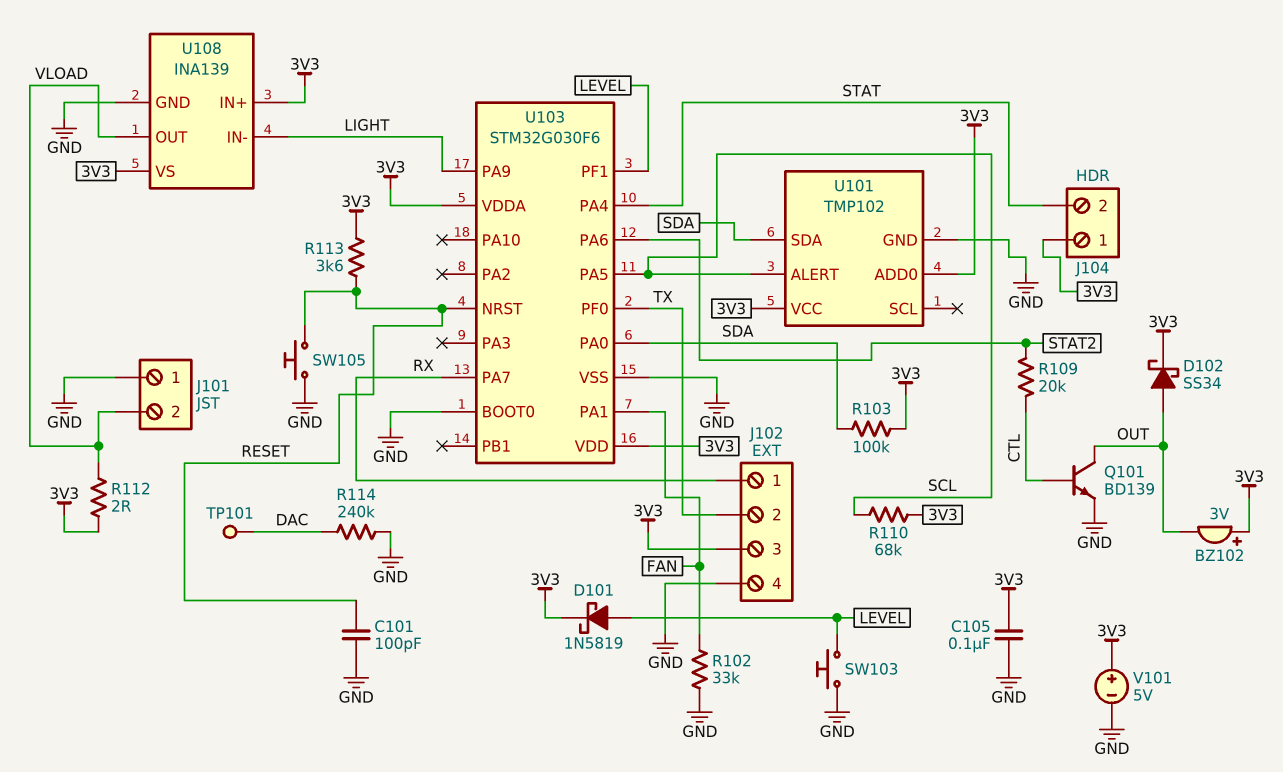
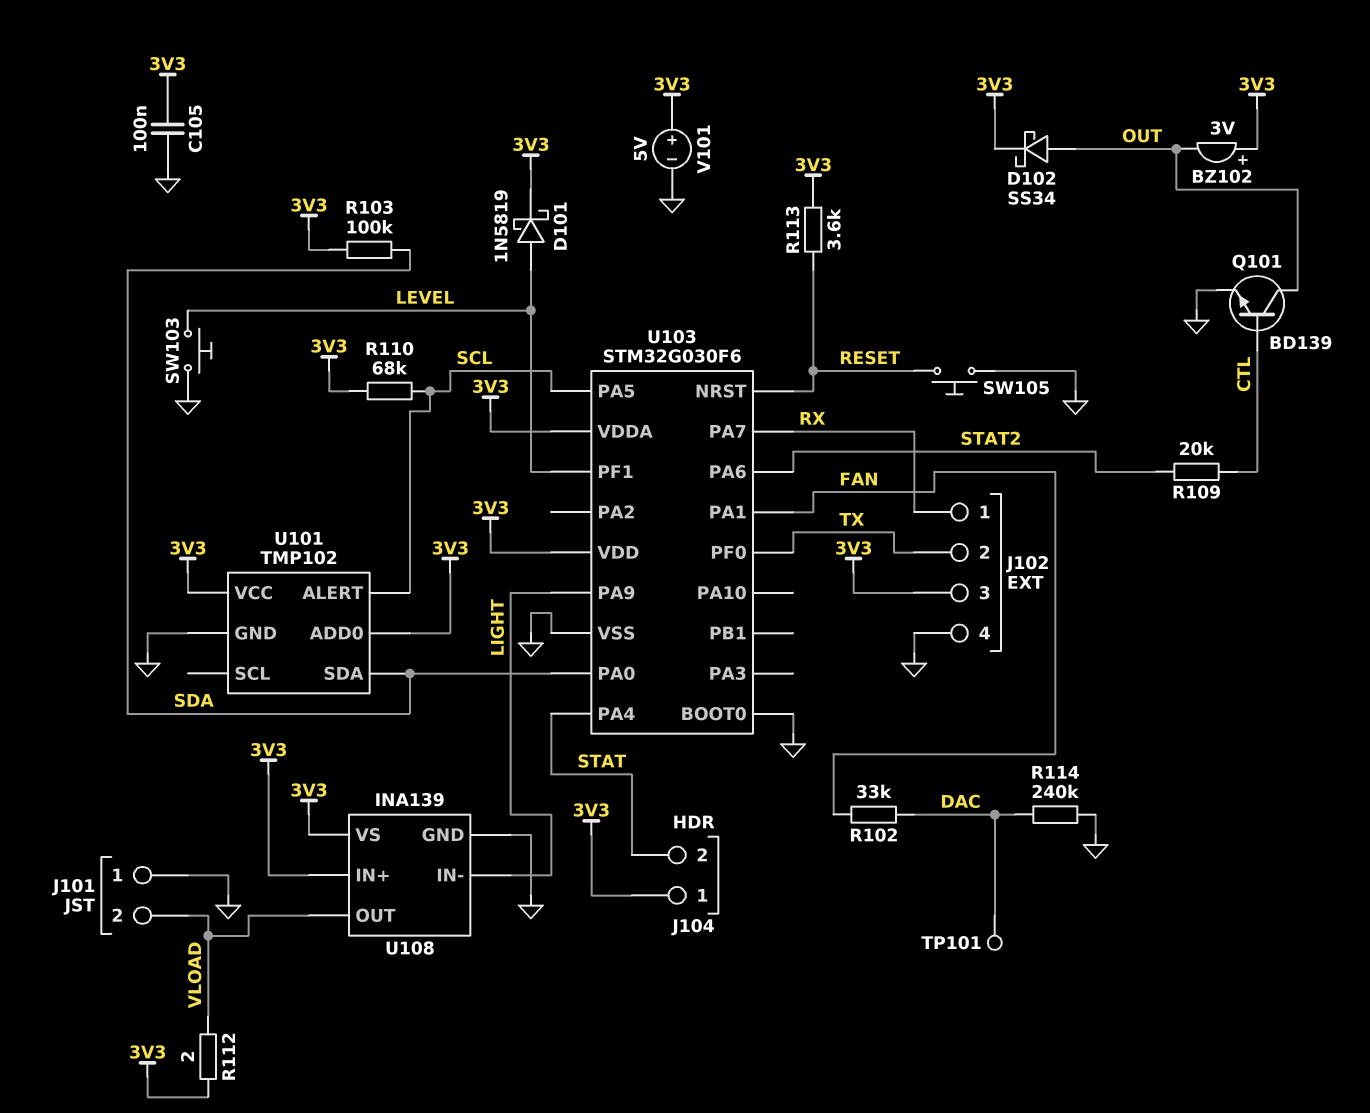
C101: 100pF (GND, RESET) -> none
R102: 33k (FAN, GND) -> 33k (DAC, FAN)

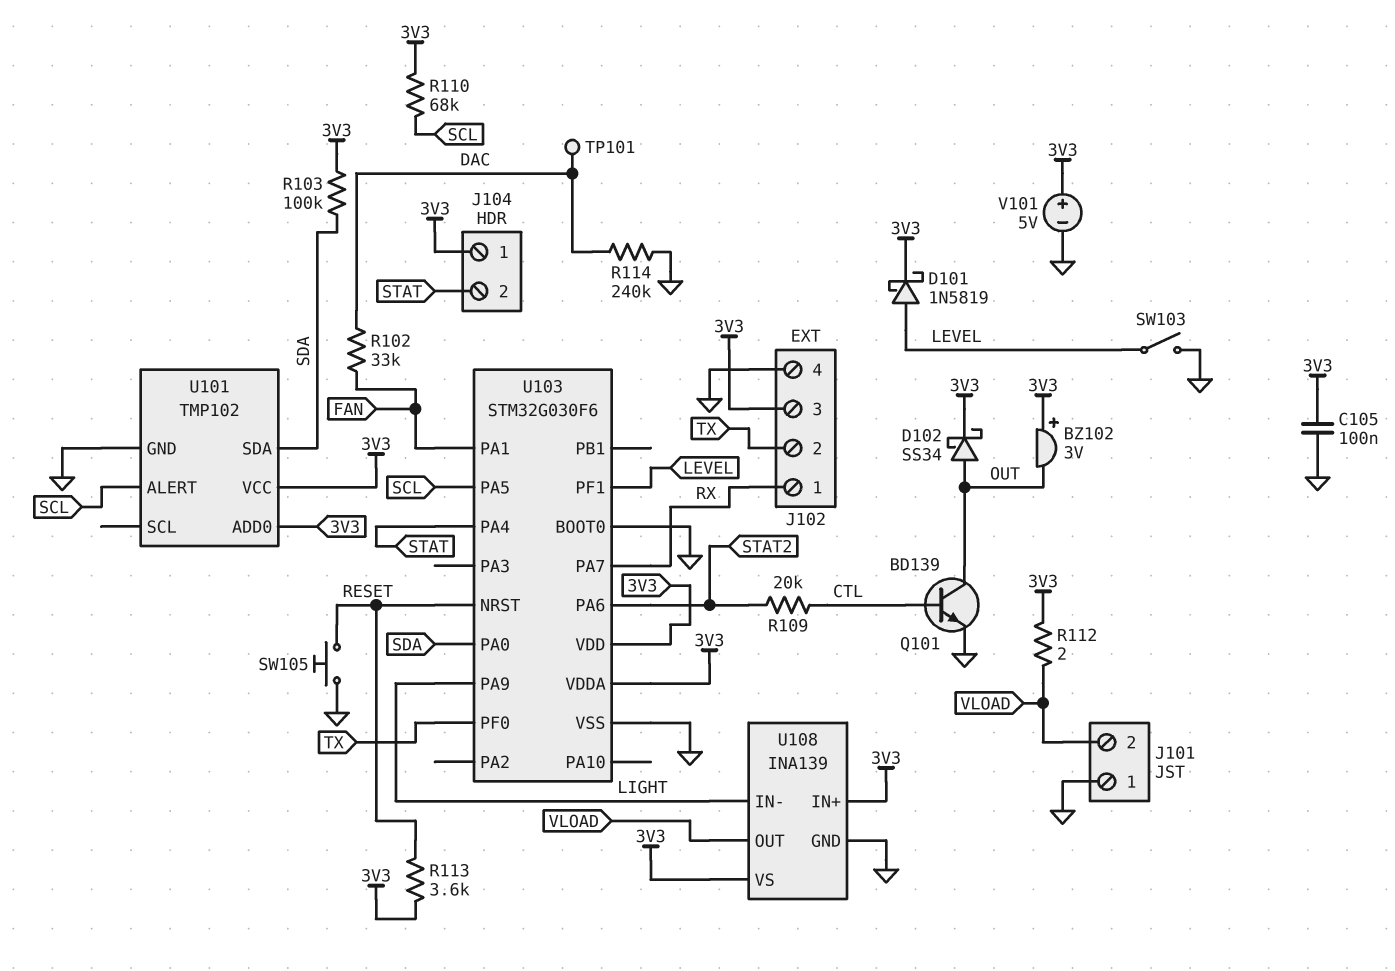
SW103: button (GND, LEVEL) -> switch (GND, LEVEL)

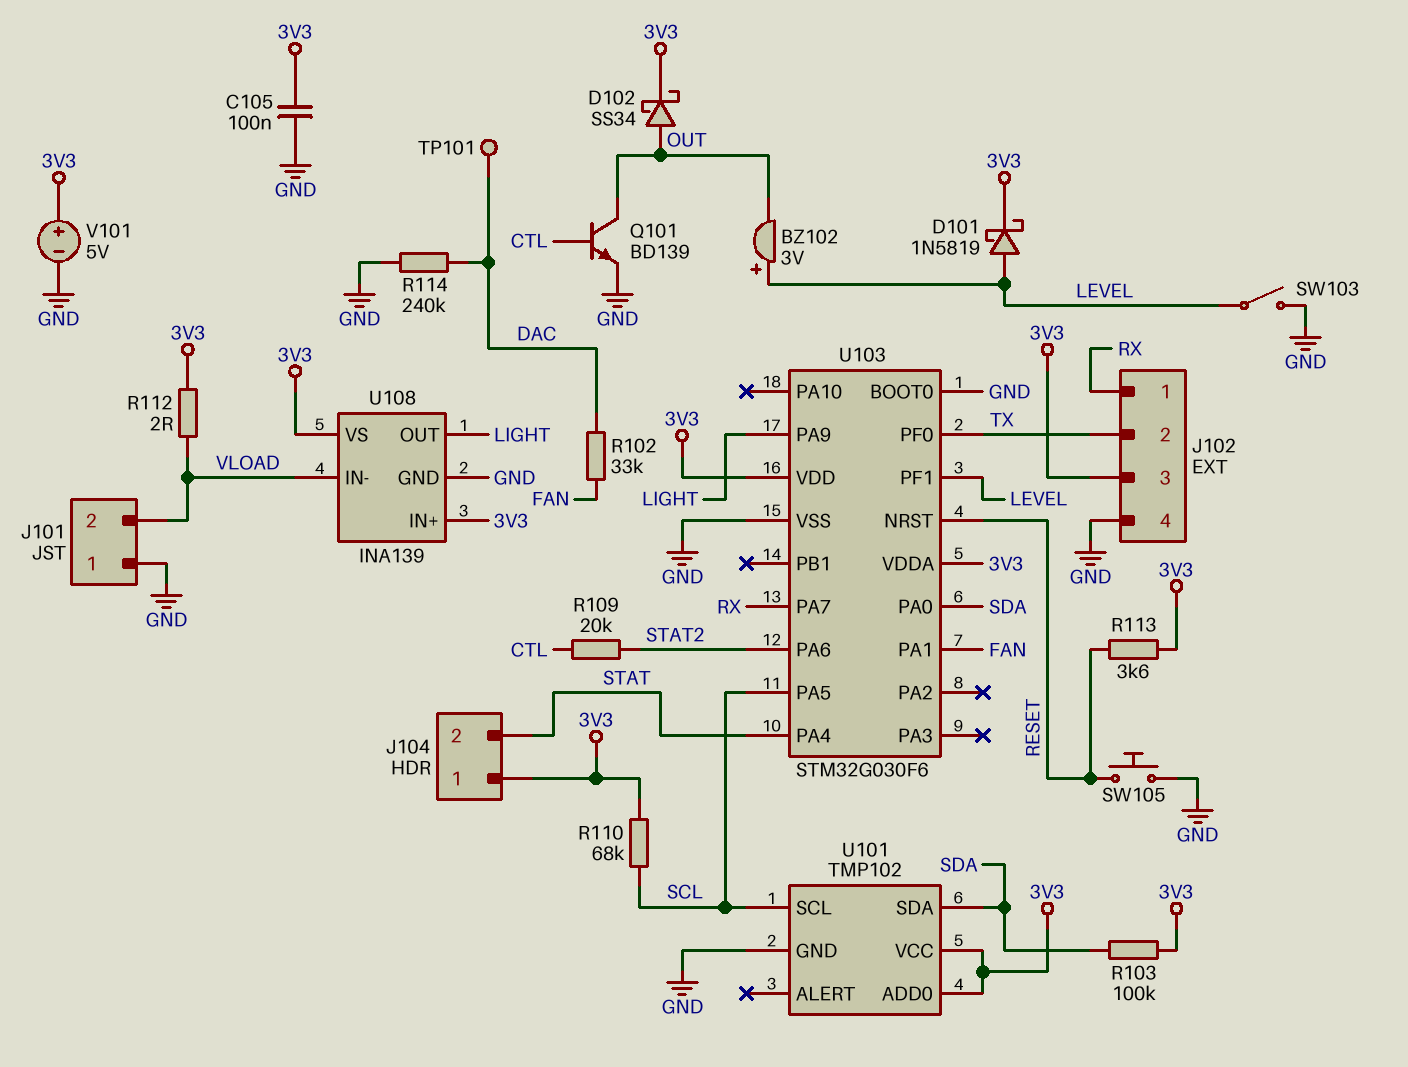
BZ102: buzzer 3V (plus 3V3, minus OUT) -> buzzer 3V (plus LEVEL, minus OUT)
U101 pin ALERT: SCL -> none
U101 pin SCL: none -> SCL
U108 pin IN-: LIGHT -> VLOAD
U108 pin OUT: VLOAD -> LIGHT

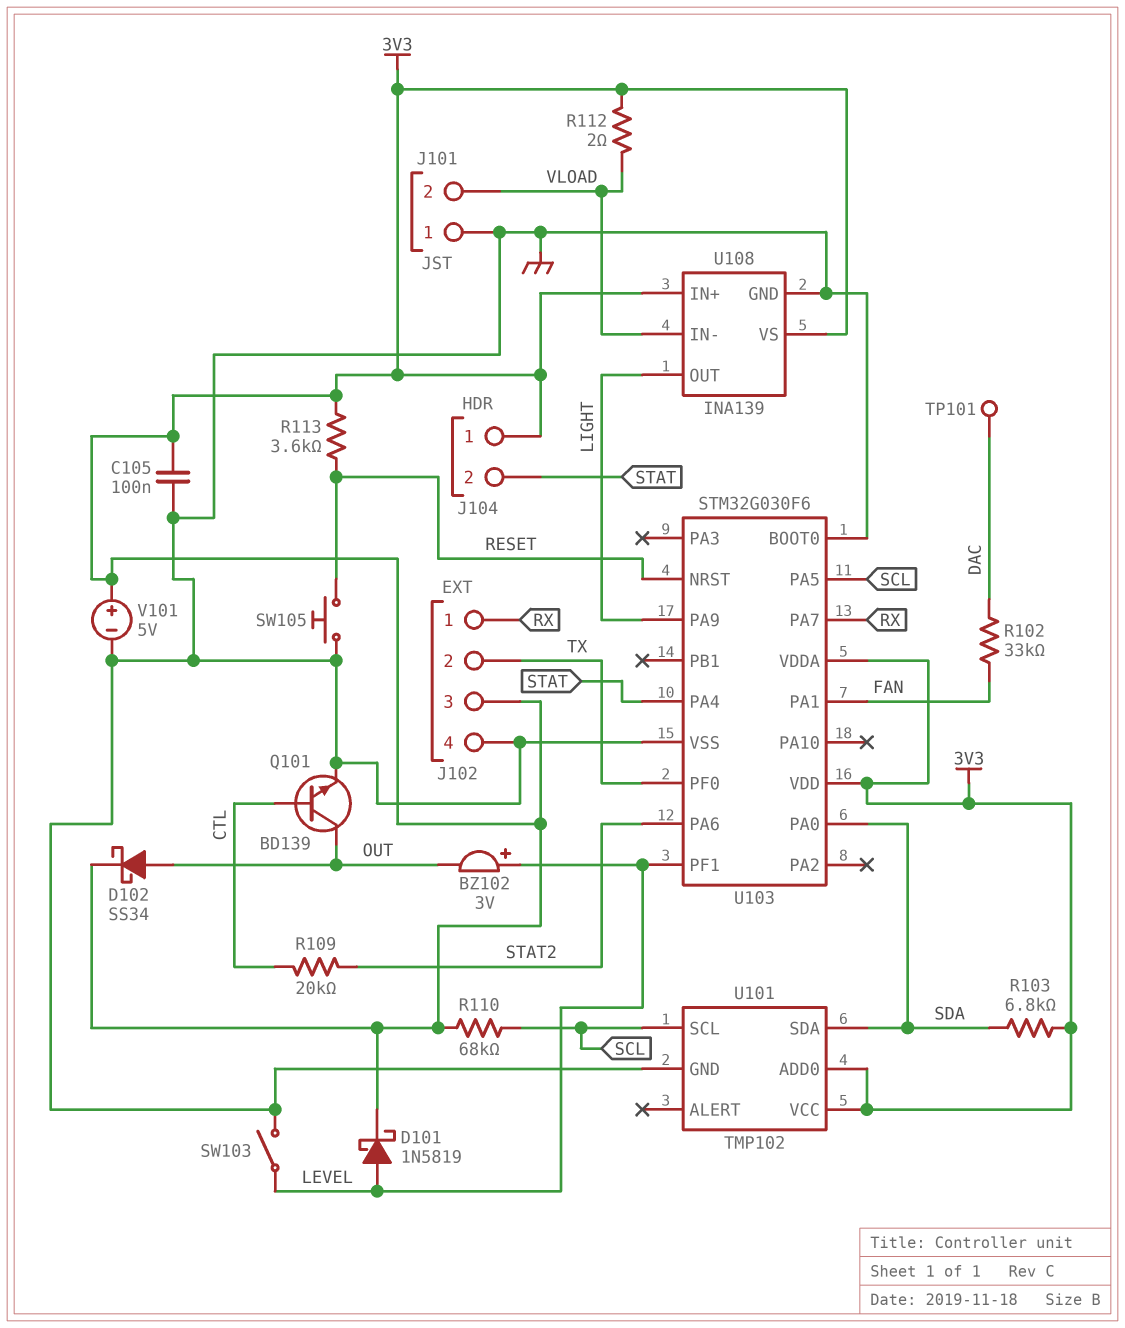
R103: 100k (3V3, SDA) -> 6.8k (3V3, SDA)
R114: 240k (DAC, GND) -> none

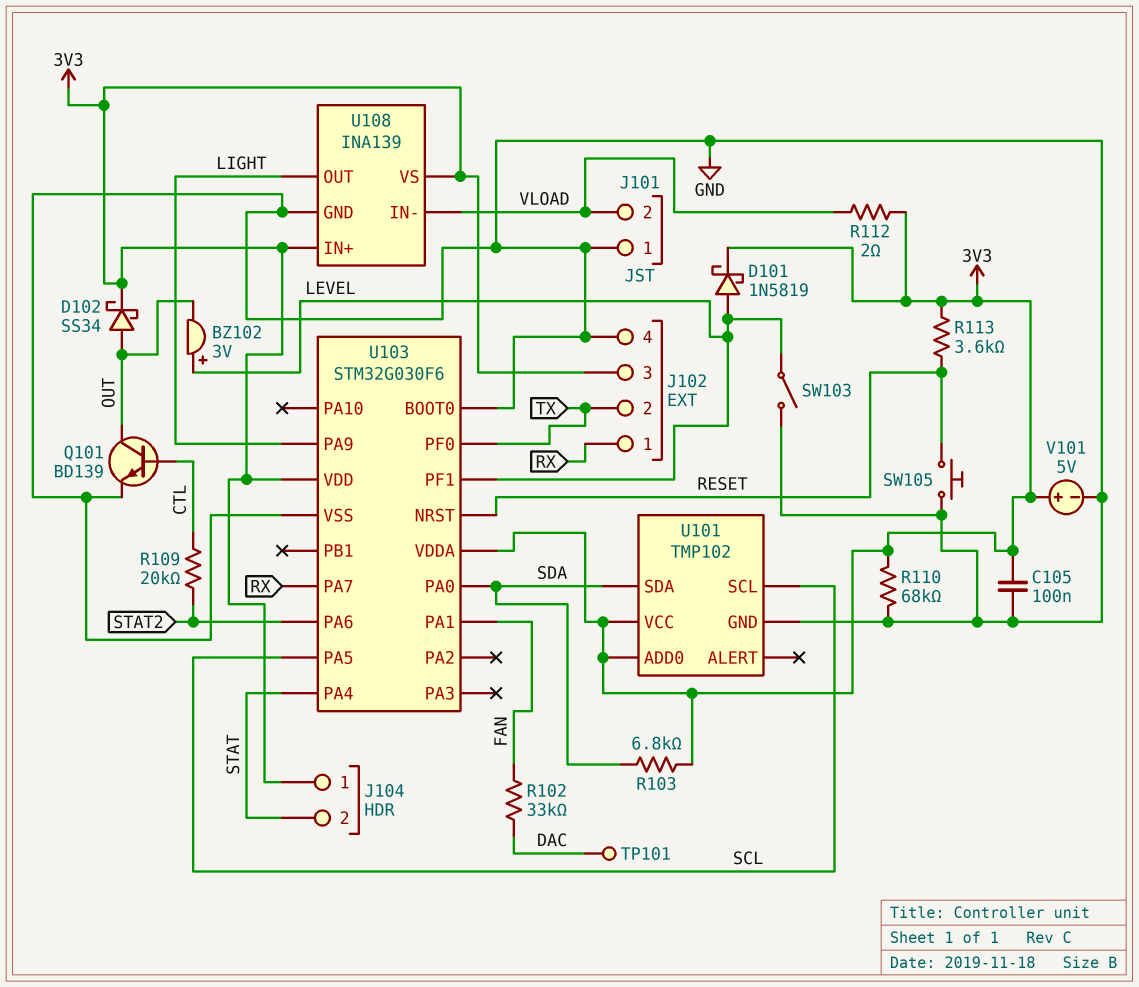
R110: 68k (3V3, SCL) -> 68k (3V3, GND)

